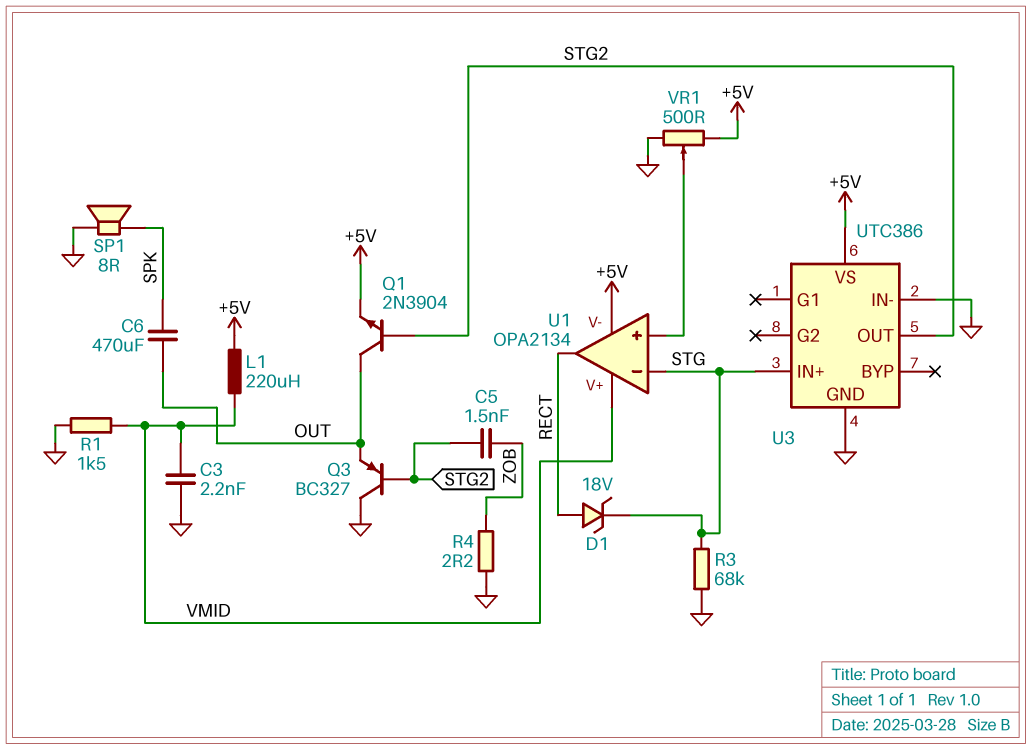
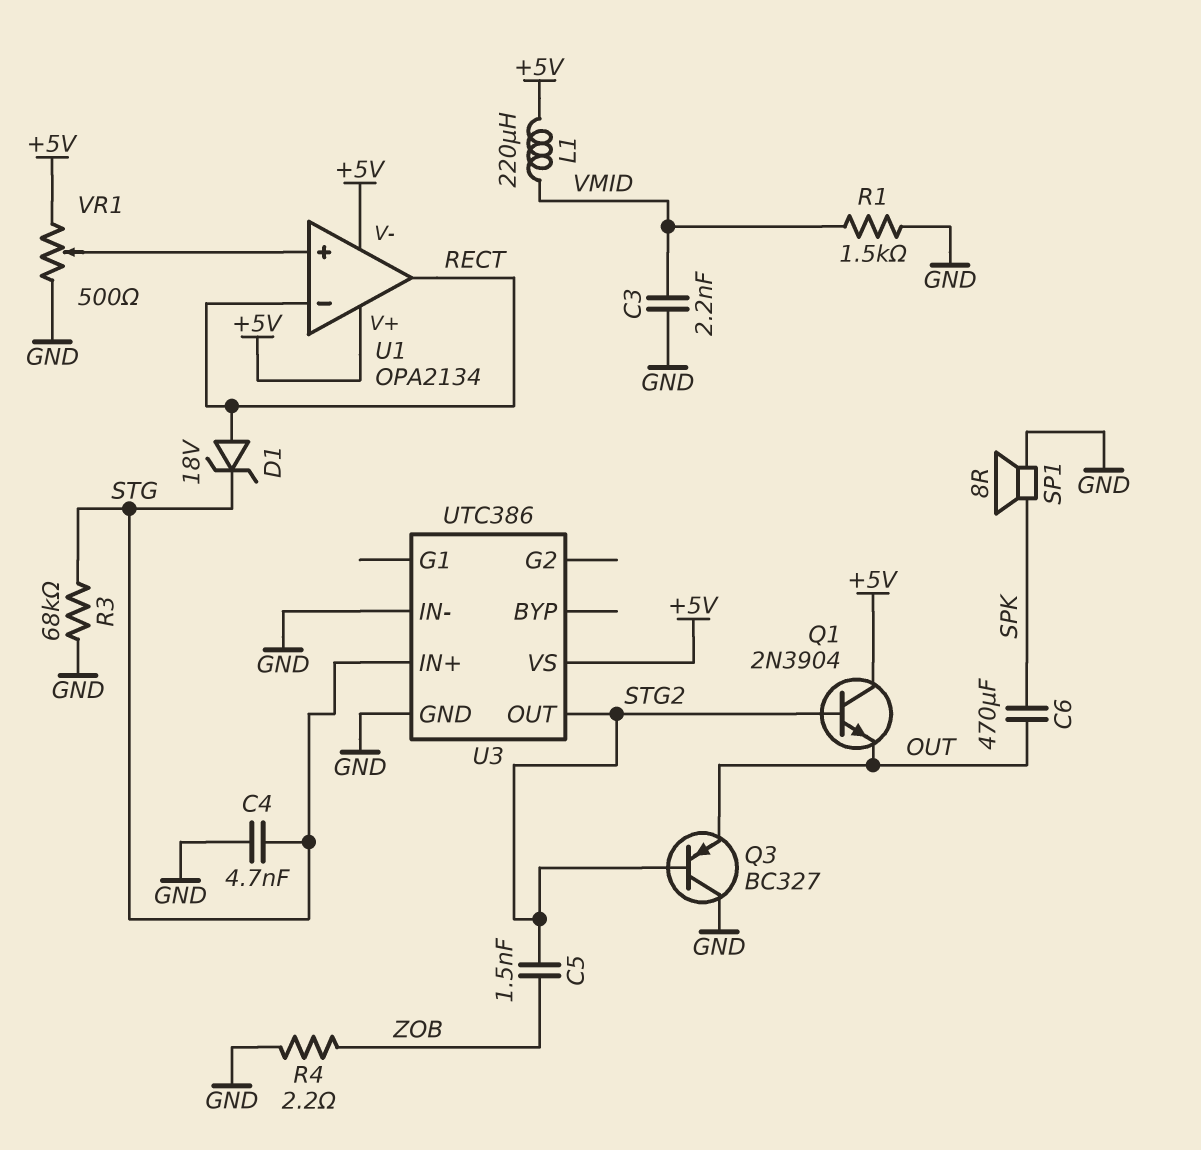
C4: none -> 4.7nF (GND, STG)
Q1: NPN 2N3904 (B STG2, C OUT, E +5V) -> NPN 2N3904 (B STG2, C +5V, E OUT)
U1 pin V+: VMID -> +5V
U1 pin in-: STG -> RECT

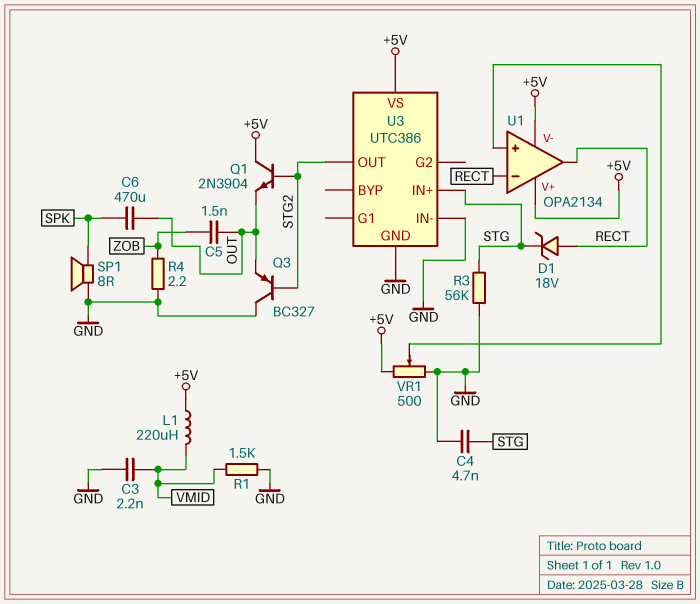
C5: 1.5nF (STG2, ZOB) -> 1.5nF (OUT, ZOB)
R3: 68k (GND, STG) -> 56k (GND, STG)

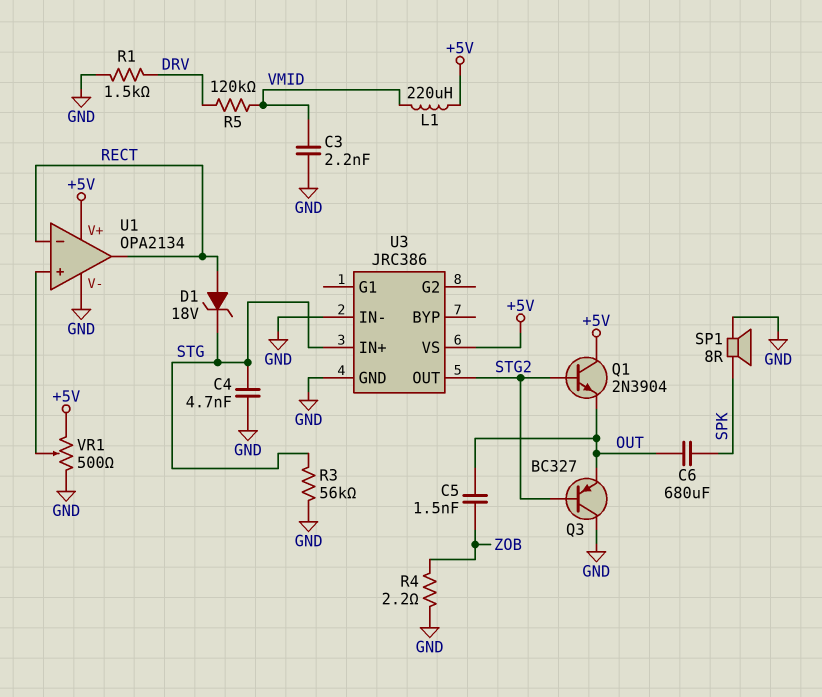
C6: 470uF (OUT, SPK) -> 680uF (OUT, SPK)
R1: 1.5k (GND, VMID) -> 1.5k (DRV, GND)
R5: none -> 120k (DRV, VMID)
U1 pin V-: +5V -> GND
U3: UTC386 -> JRC386

